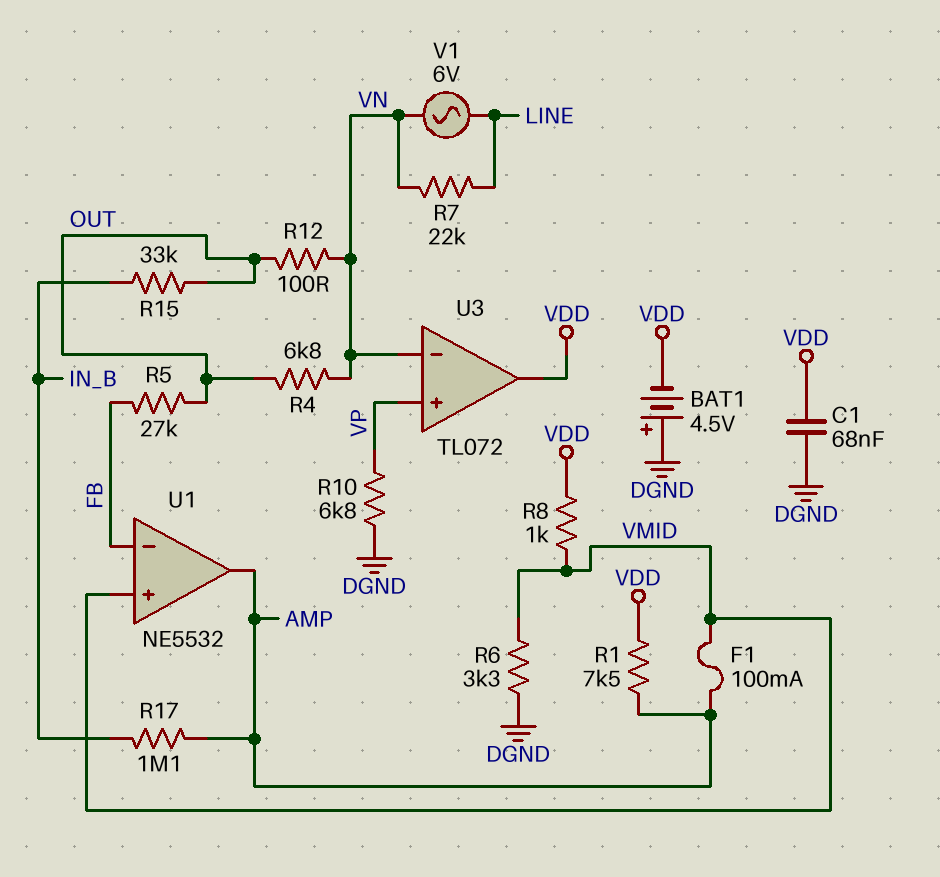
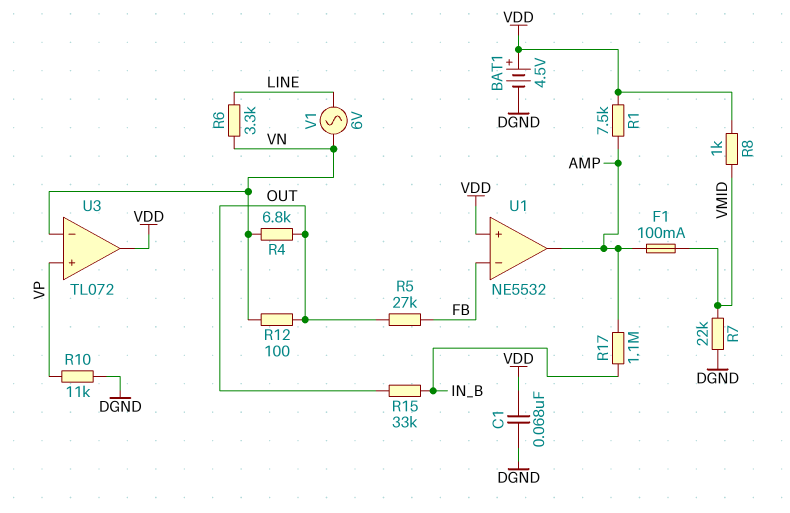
BAT1: 4.5V (plus DGND, minus VDD) -> 4.5V (plus VDD, minus DGND)
R6: 3.3k (DGND, VMID) -> 3.3k (LINE, VN)
R7: 22k (LINE, VN) -> 22k (DGND, VMID)
R10: 6.8k (DGND, VP) -> 11k (DGND, VP)
U1 pin in+: VMID -> VDD

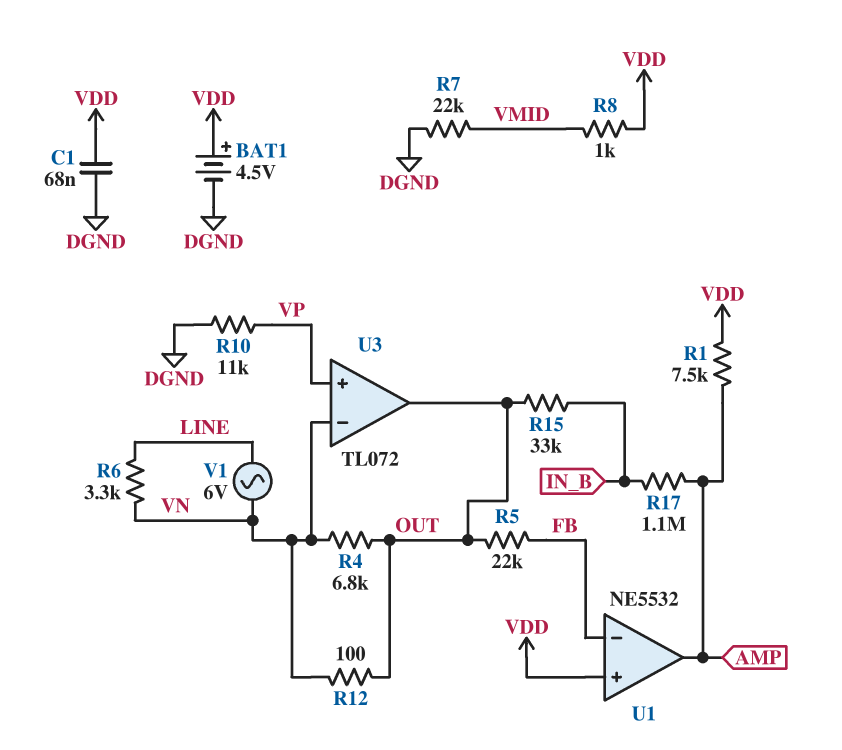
F1: 100mA (AMP, VMID) -> none
R5: 27k (FB, OUT) -> 22k (FB, OUT)
U3 pin out: VDD -> OUT

